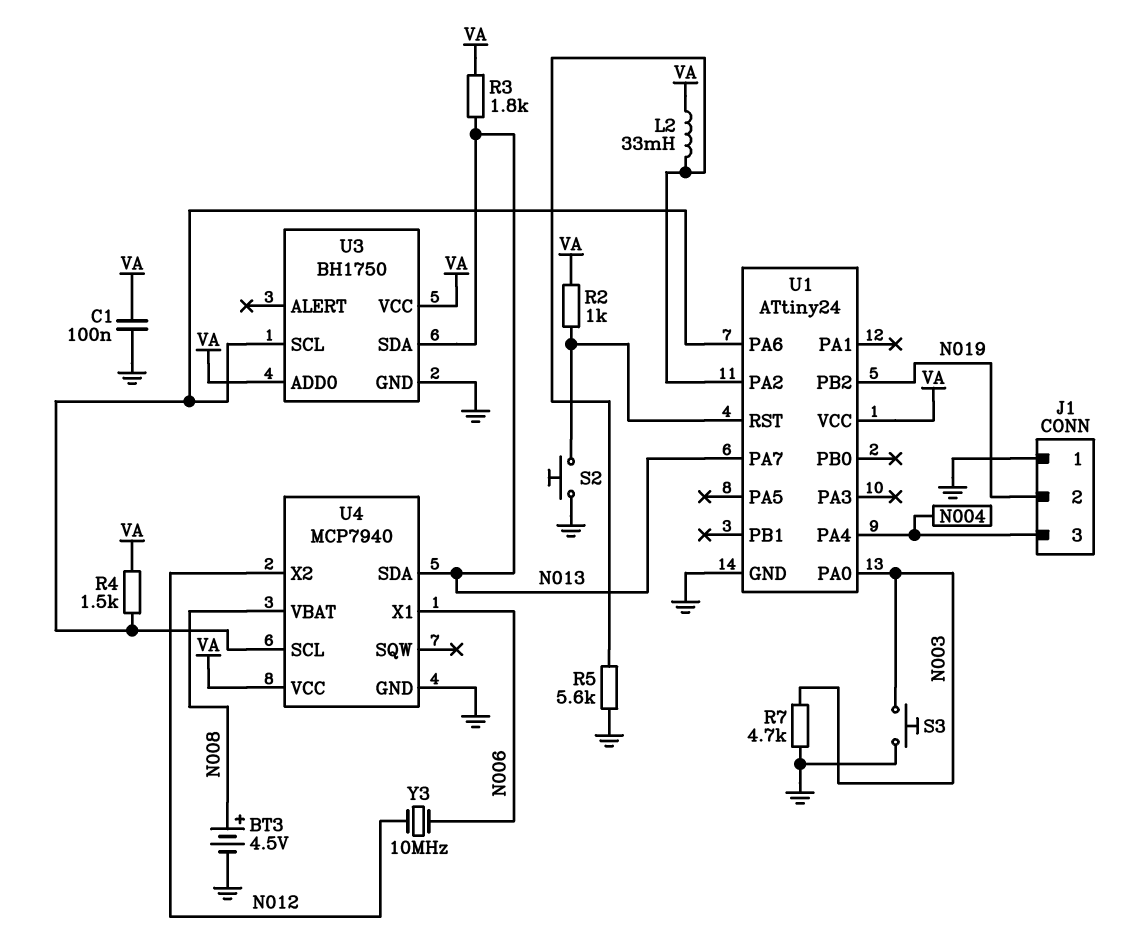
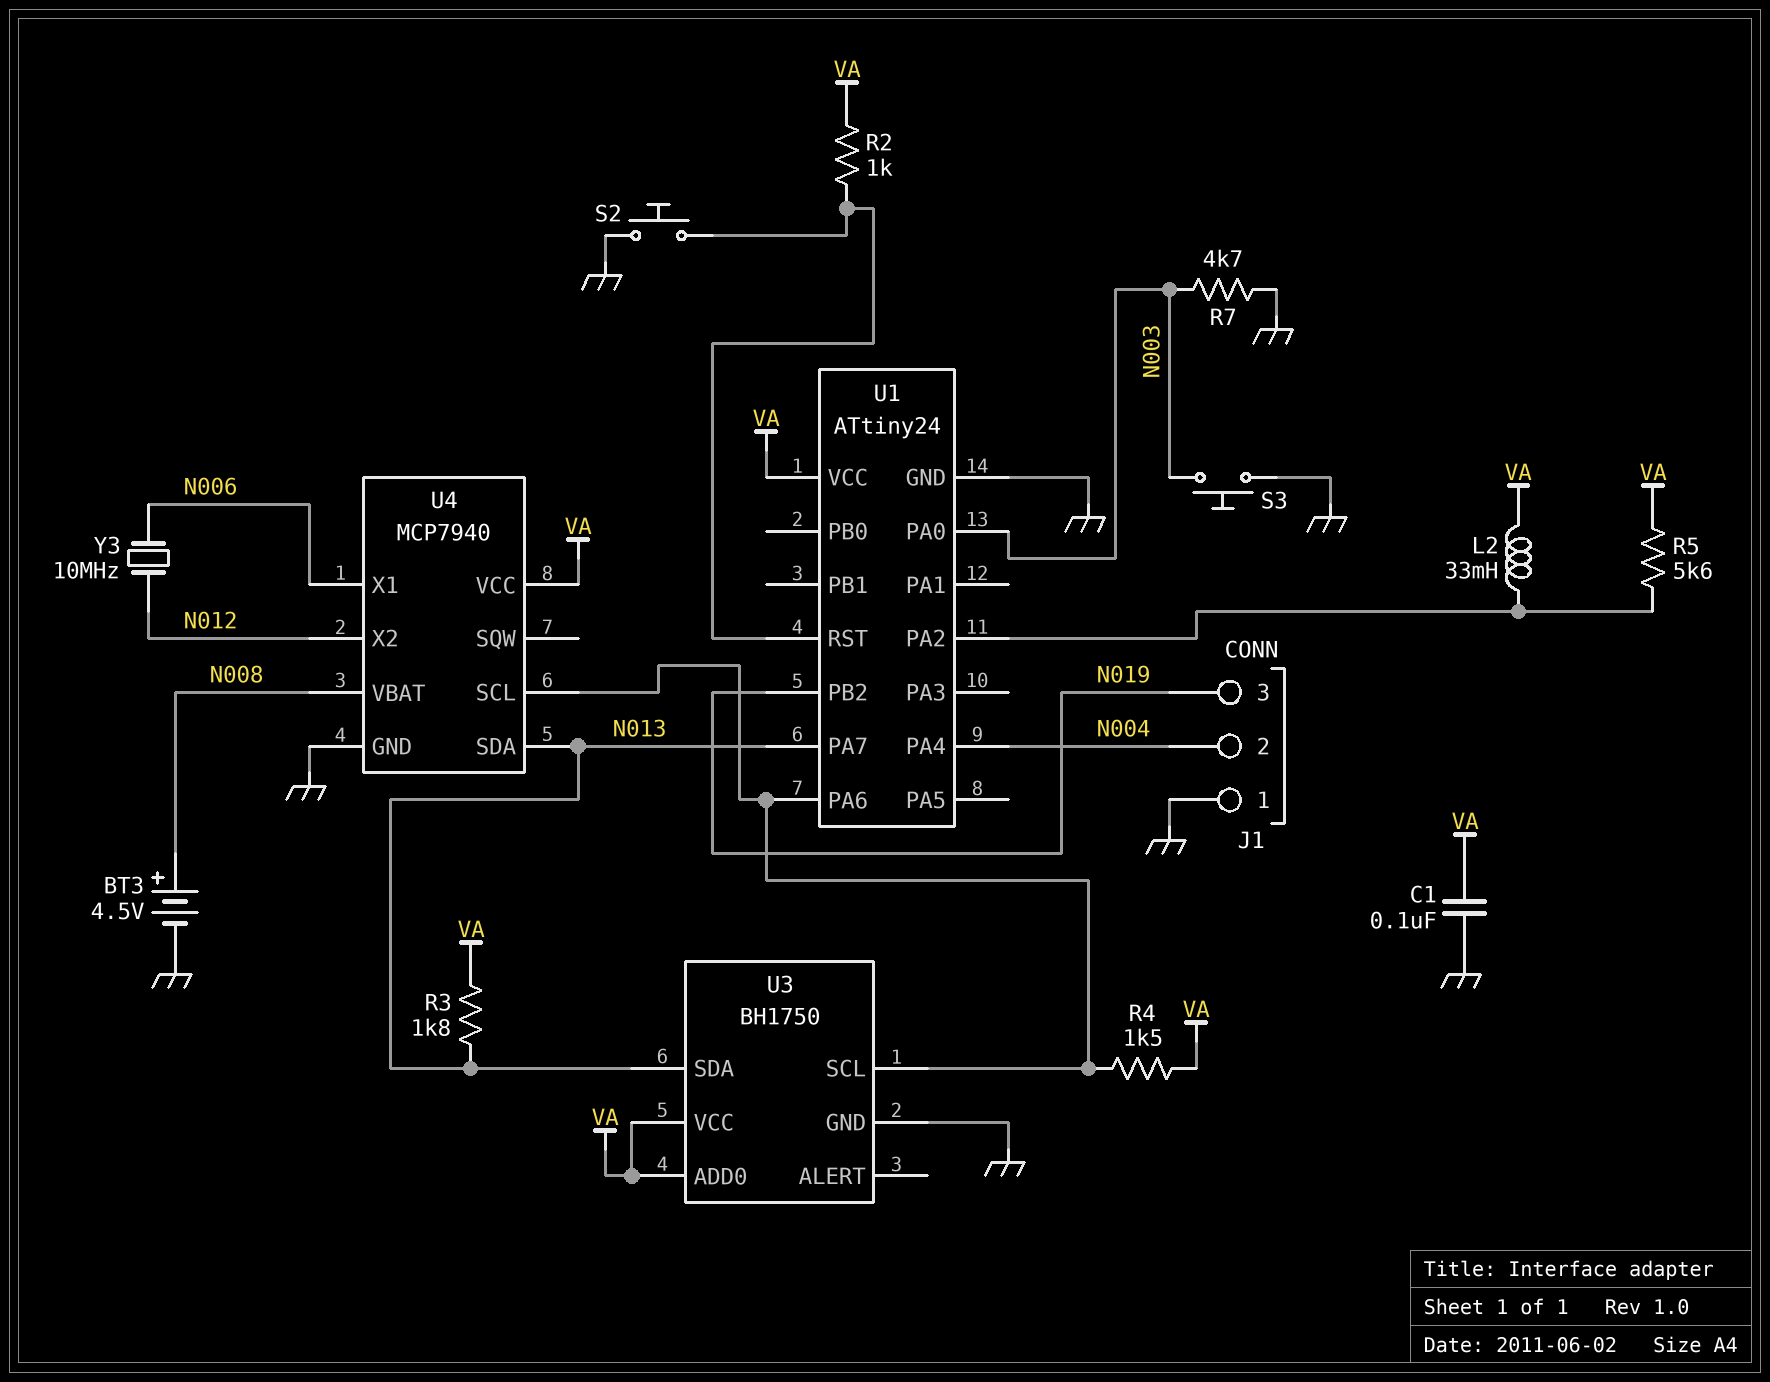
J1 pin 2: N019 -> N004
J1 pin 3: N004 -> N019
R5: 5.6k (GND, U1/PA2) -> 5.6k (U1/PA2, VA)

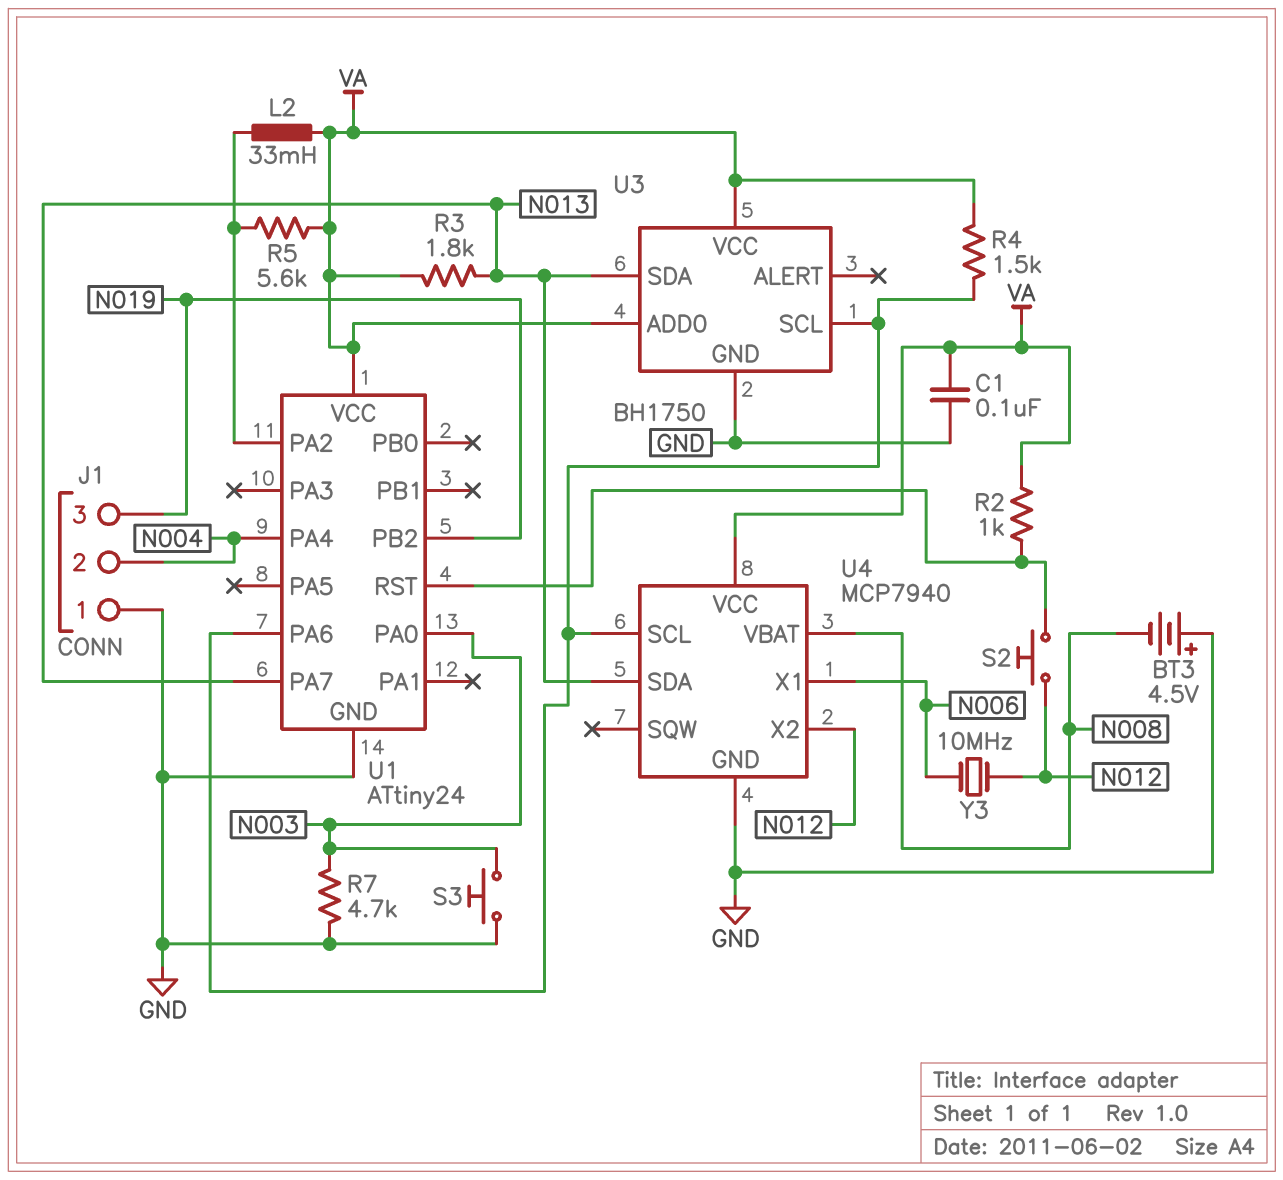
BT3: 4.5V (plus N008, minus GND) -> 4.5V (plus GND, minus N008)
S2: button (GND, U1/RST) -> button (N012, U1/RST)

